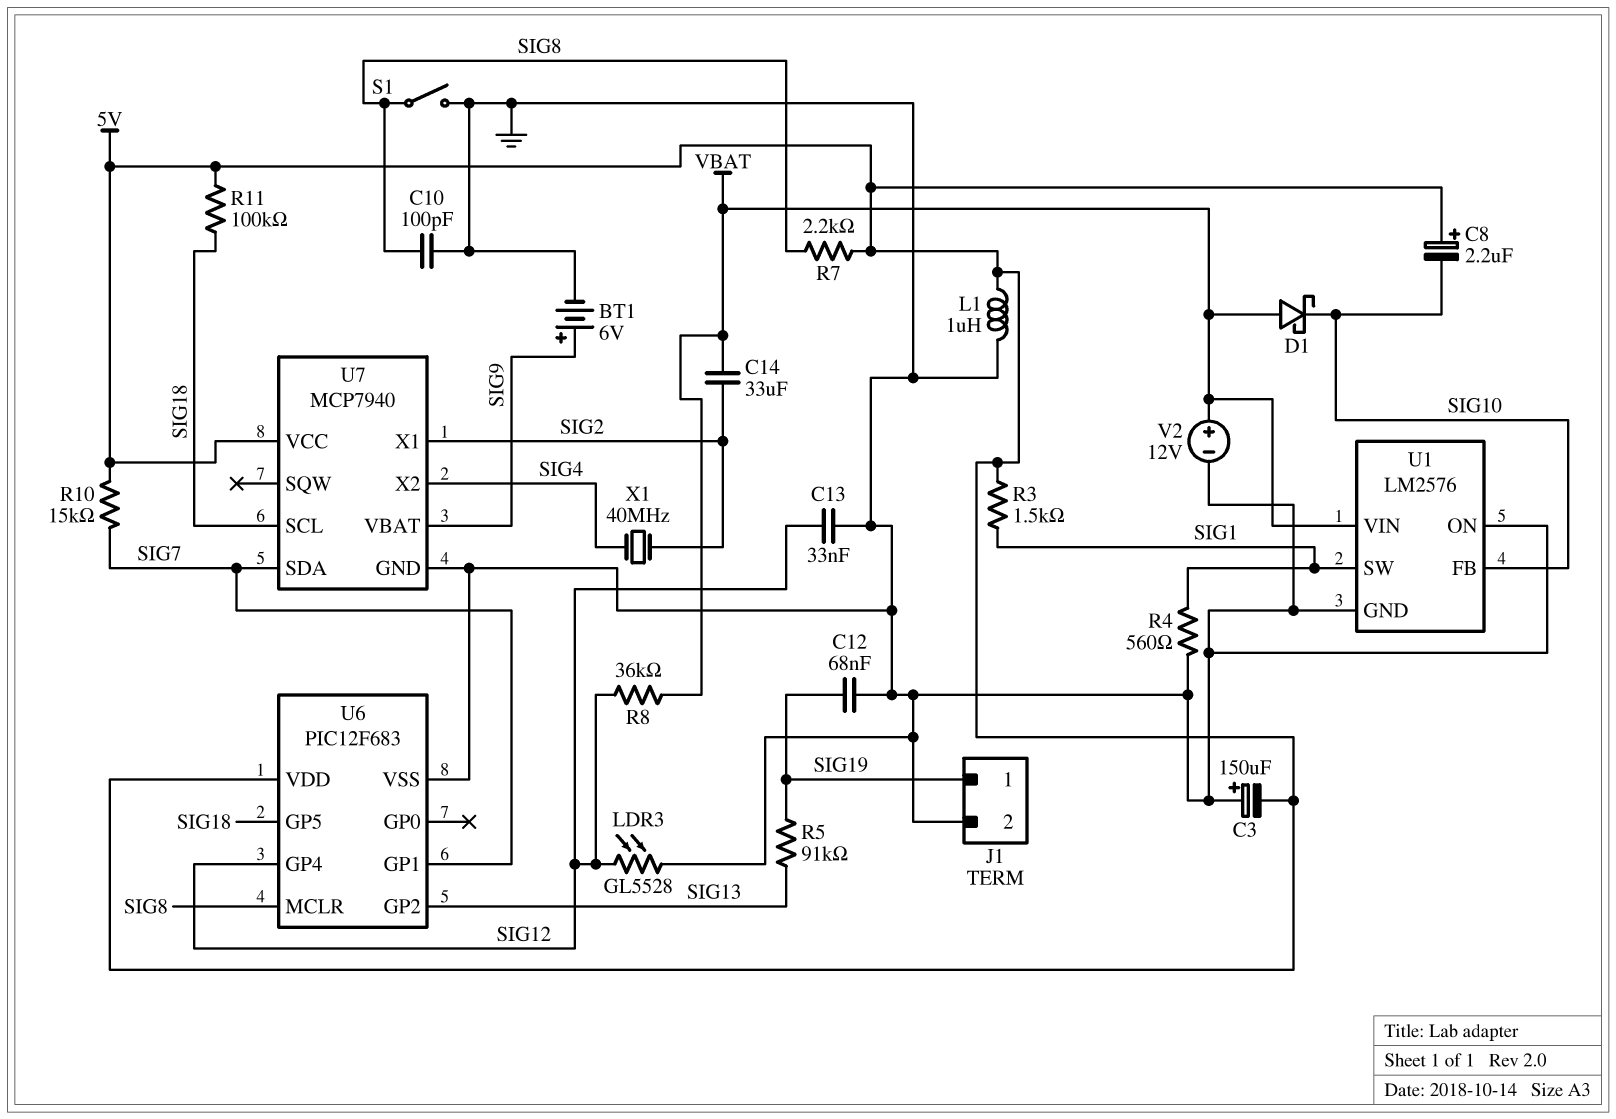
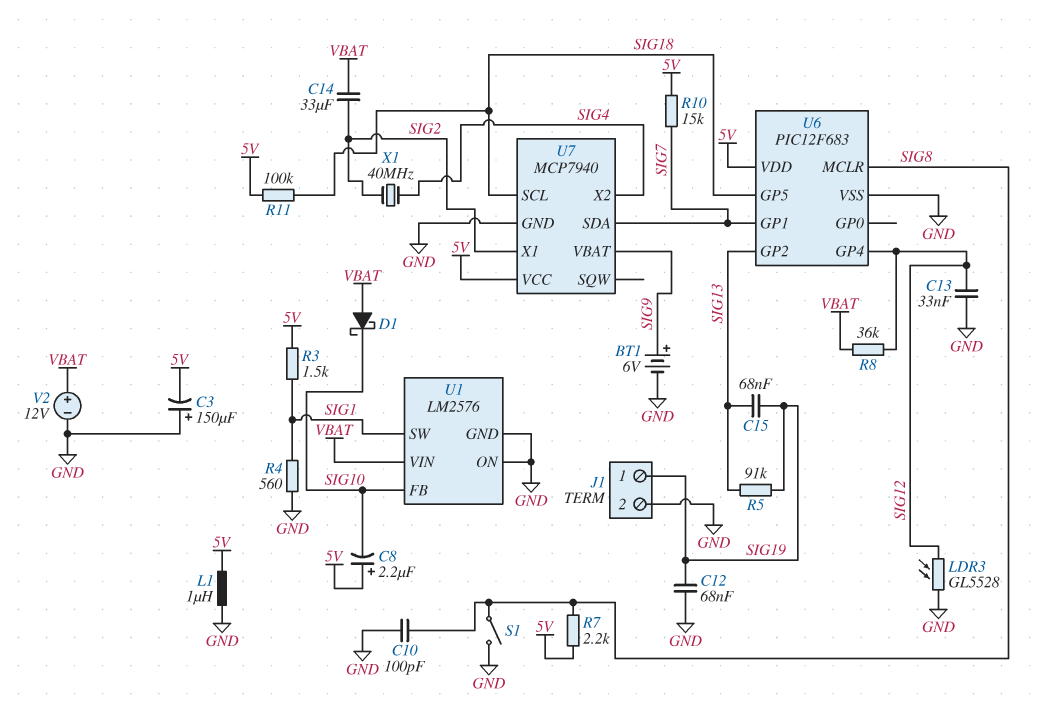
C15: none -> 68nF (SIG13, SIG19)

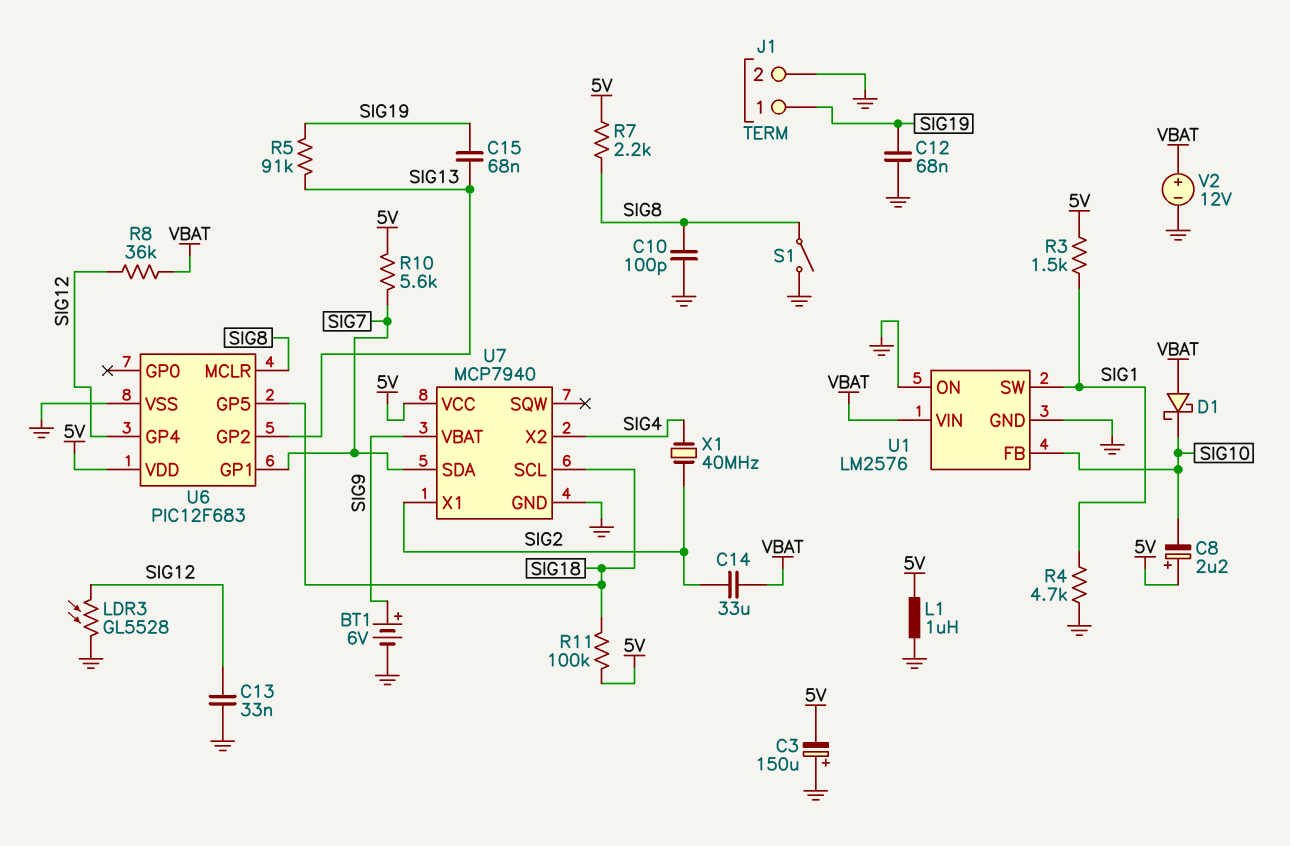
R4: 560 (GND, SIG1) -> 4.7k (GND, SIG1)
R10: 15k (5V, SIG7) -> 5.6k (5V, SIG7)

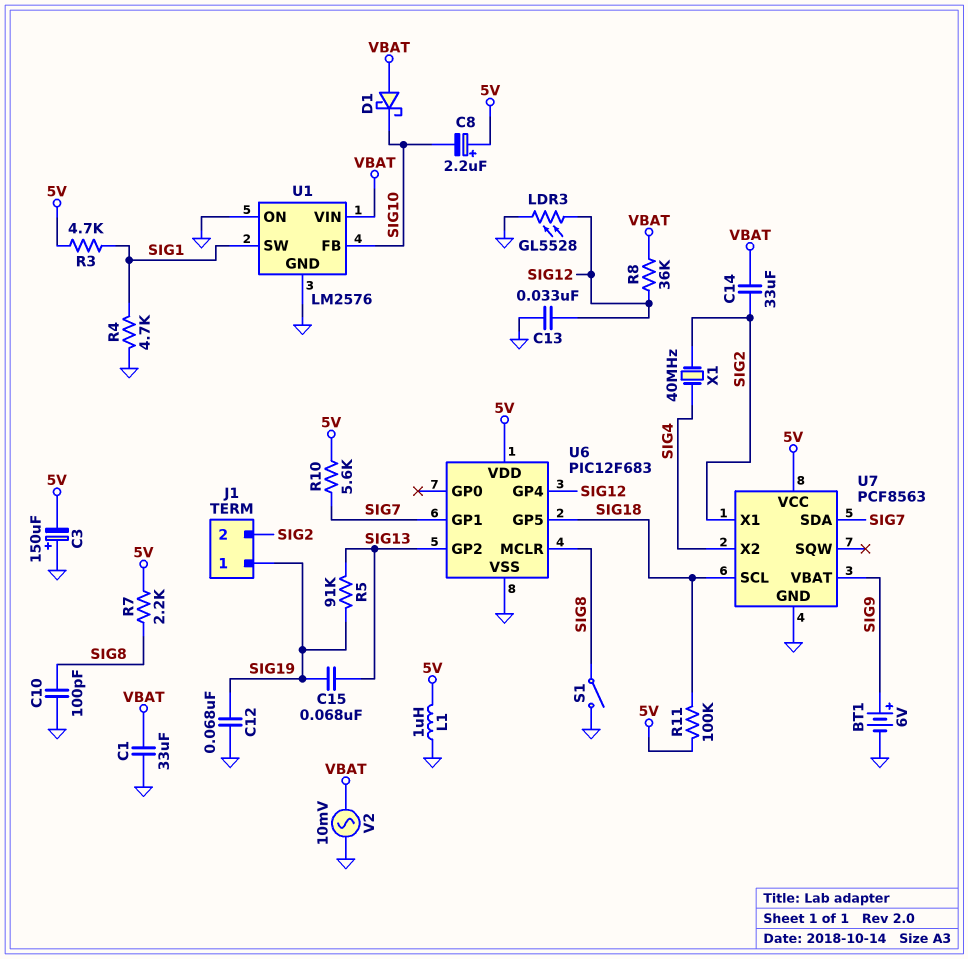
C1: none -> 33uF (GND, VBAT)
J1 pin 2: GND -> SIG2
R3: 1.5k (5V, SIG1) -> 4.7k (5V, SIG1)
U7: MCP7940 -> PCF8563
V2: 12V (plus VBAT, minus GND) -> AC 10mV (GND, VBAT)

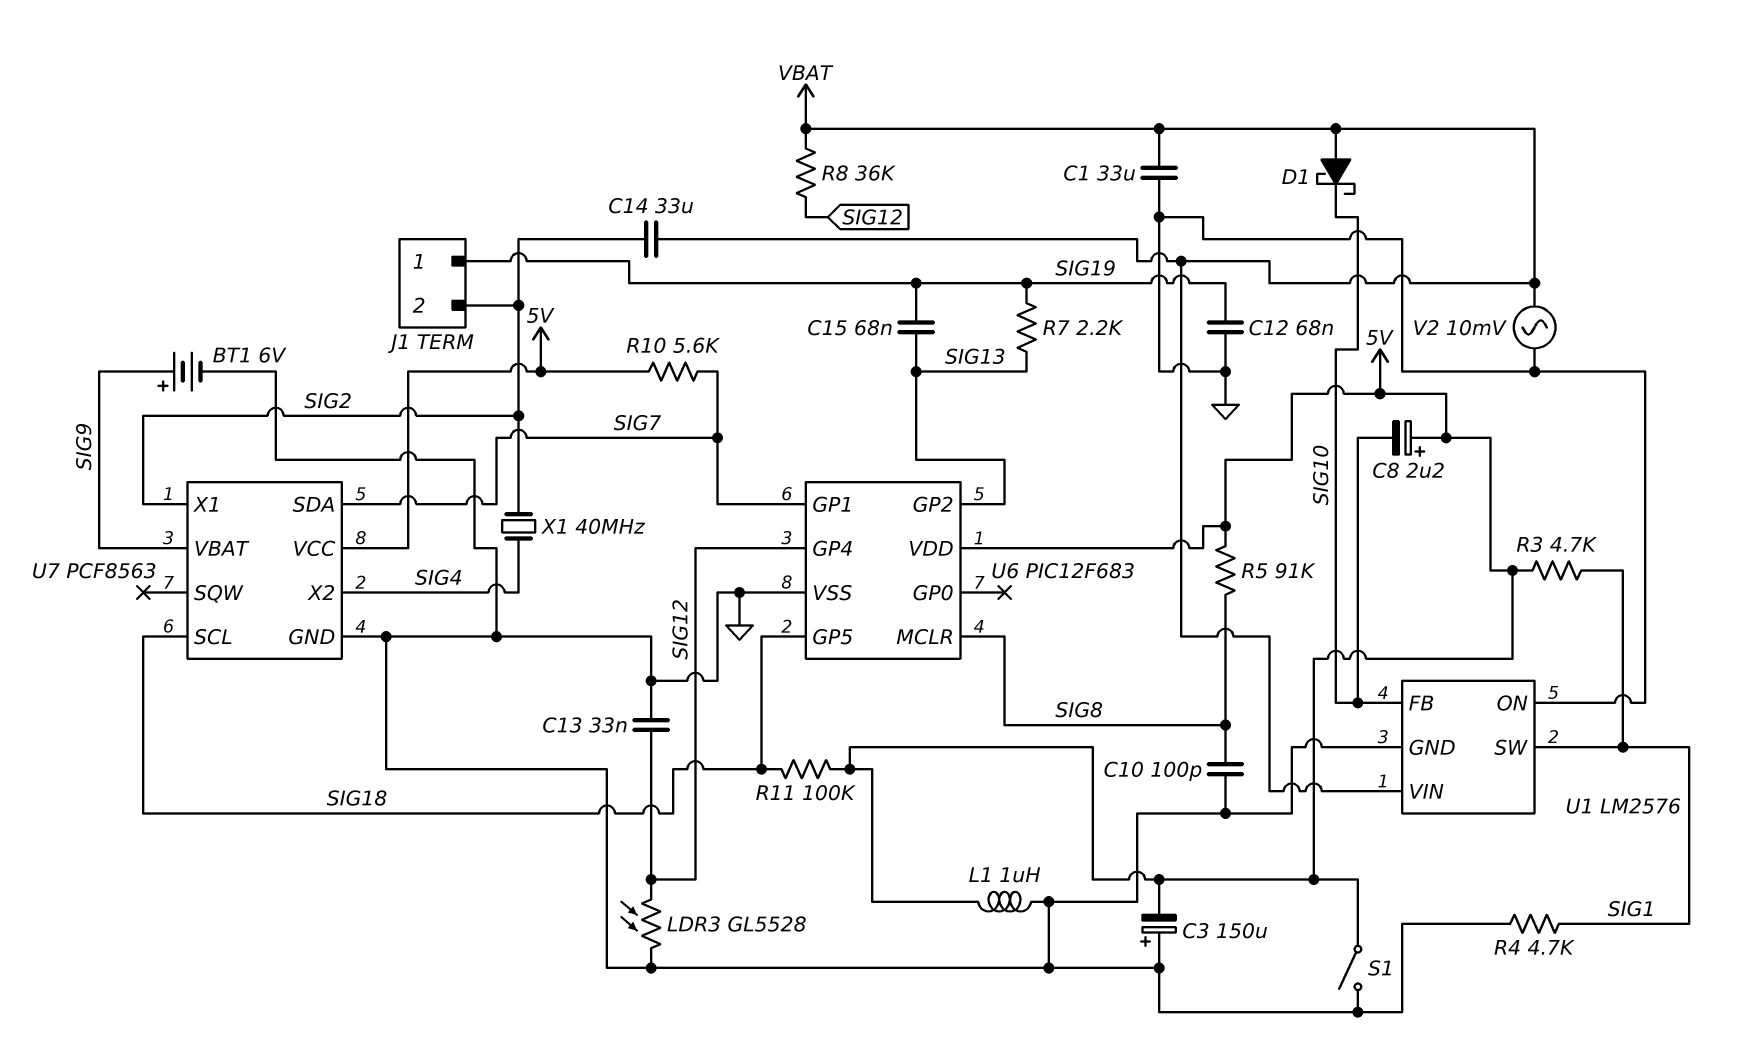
R5: 91k (SIG13, SIG19) -> 91k (5V, SIG8)
R7: 2.2k (5V, SIG8) -> 2.2k (SIG13, SIG19)
S1: switch (GND, SIG8) -> switch (5V, GND)

